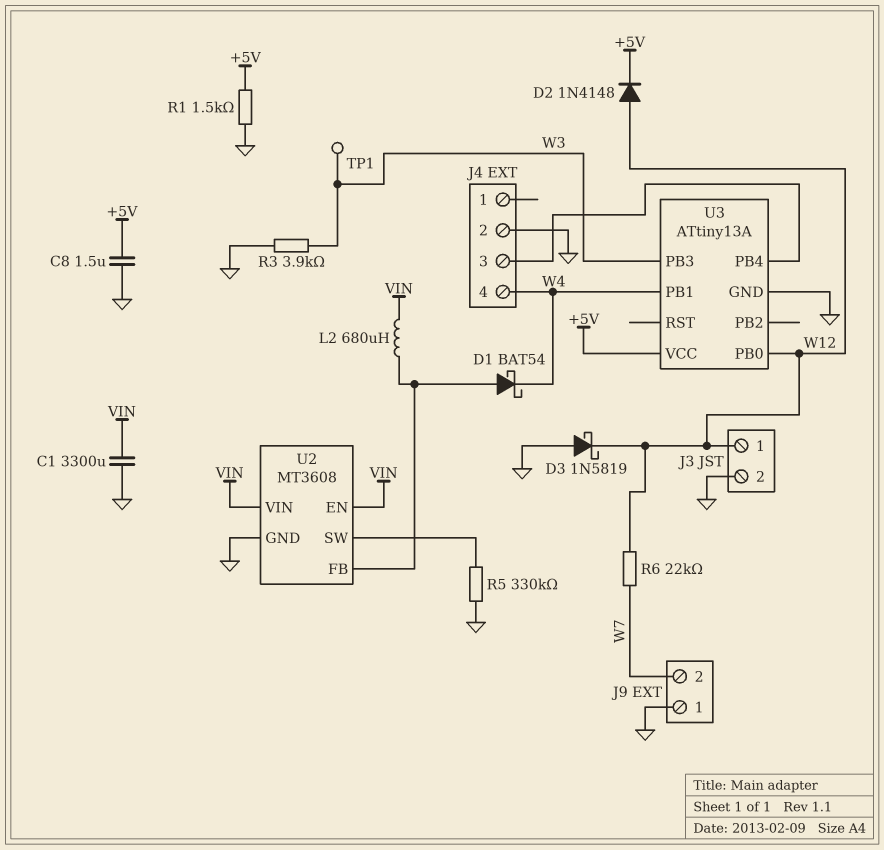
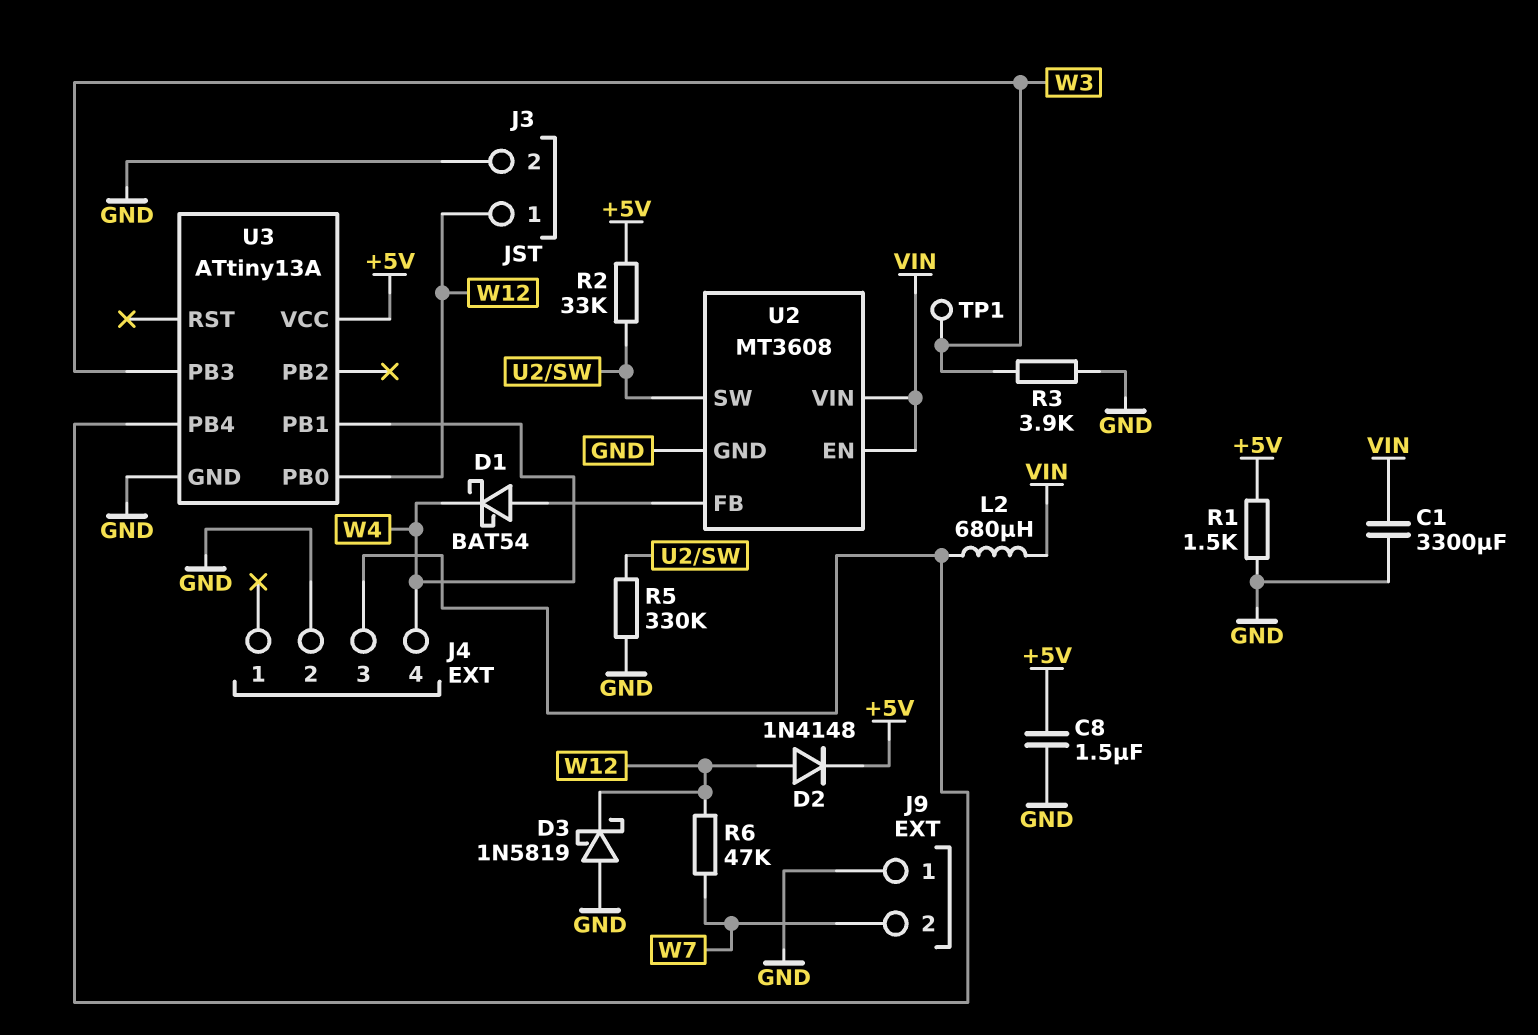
L2: 680uH (U2/FB, VIN) -> 680uH (J4/3, VIN)
R2: none -> 33k (+5V, U2/SW)
R6: 22k (W7, W12) -> 47k (W7, W12)

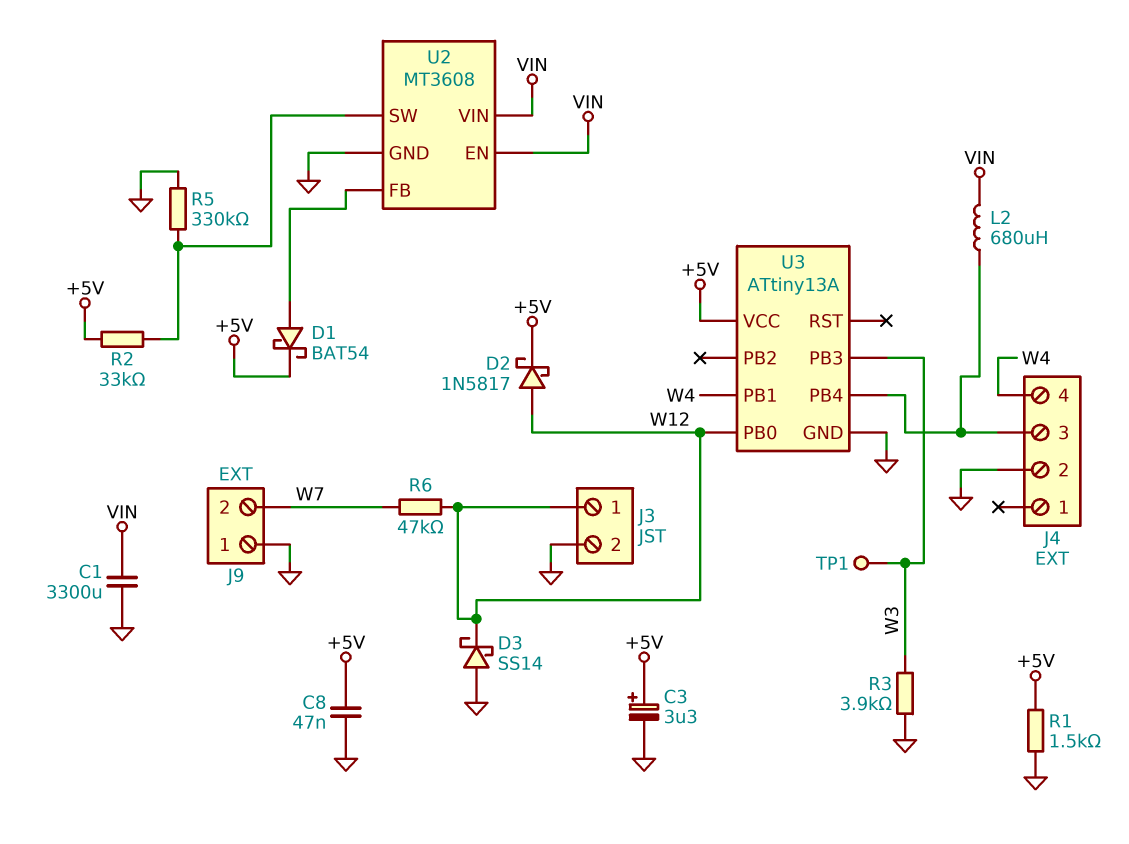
C3: none -> 3.3uF (plus +5V, minus GND)
C8: 1.5uF (+5V, GND) -> 47nF (+5V, GND)
D1: schottky BAT54 (A U2/FB, K W4) -> schottky BAT54 (A U2/FB, K +5V)
D2: diode 1N4148 (A W12, K +5V) -> schottky 1N5817 (A W12, K +5V)
D3: schottky 1N5819 (A GND, K W12) -> schottky SS14 (A GND, K W12)

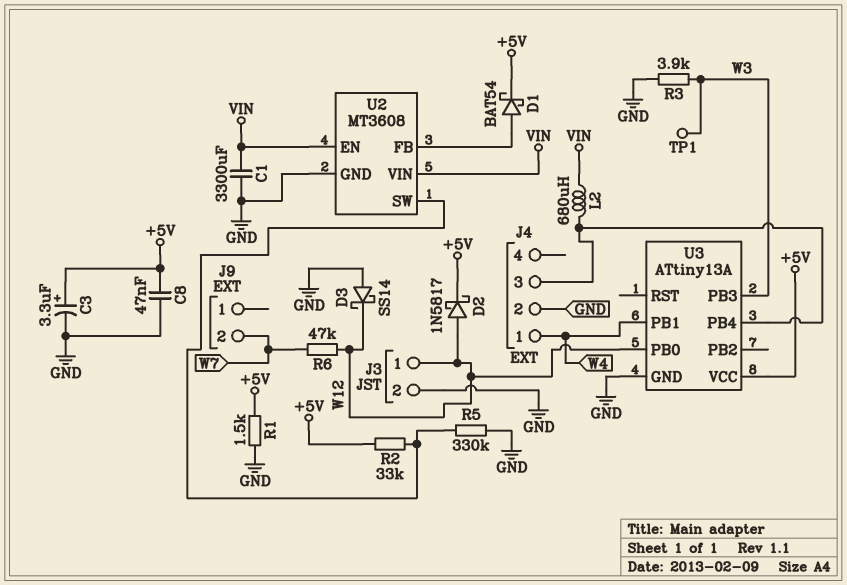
J4 pin 1: none -> W4
J4 pin 4: W4 -> none
J9 pin 1: GND -> none

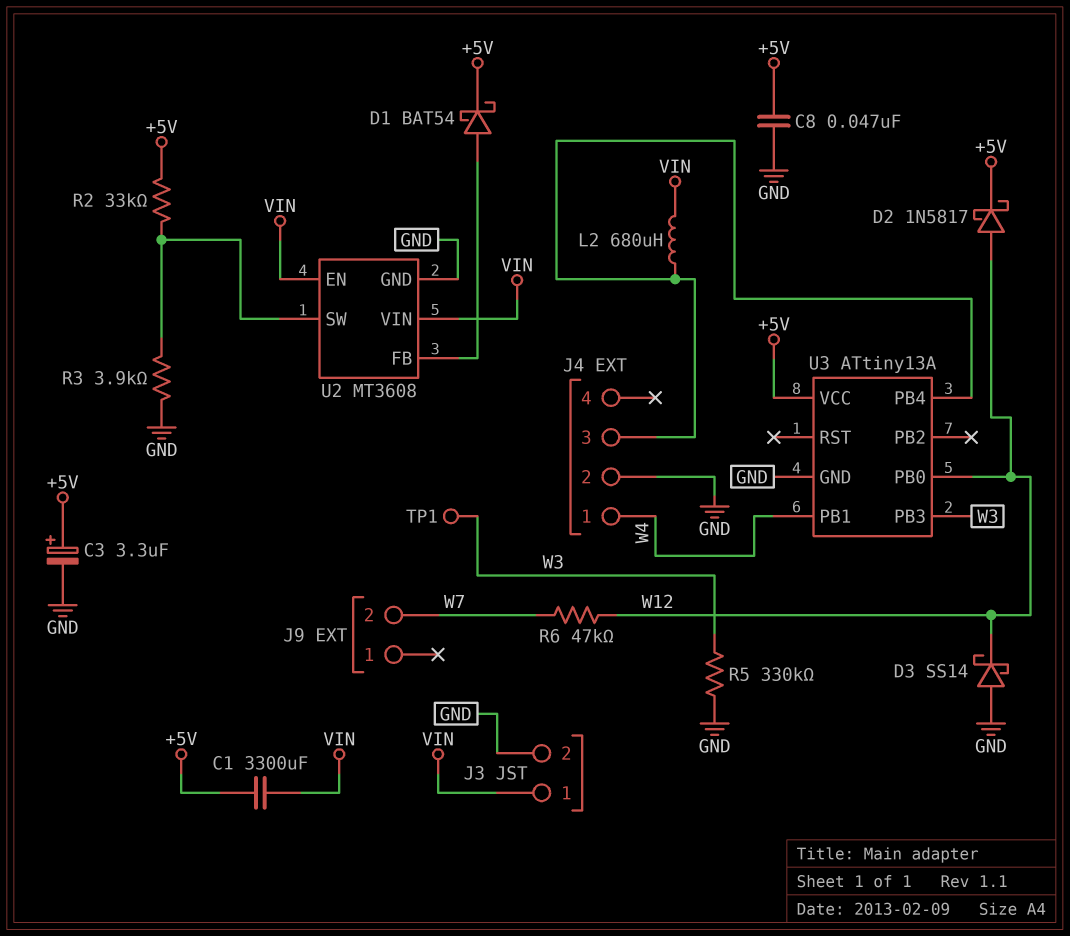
C1: 3300uF (GND, VIN) -> 3300uF (+5V, VIN)
J3 pin 1: W12 -> VIN
R1: 1.5k (+5V, GND) -> none
R3: 3.9k (GND, W3) -> 3.9k (GND, U2/SW)
R5: 330k (GND, U2/SW) -> 330k (GND, W3)

